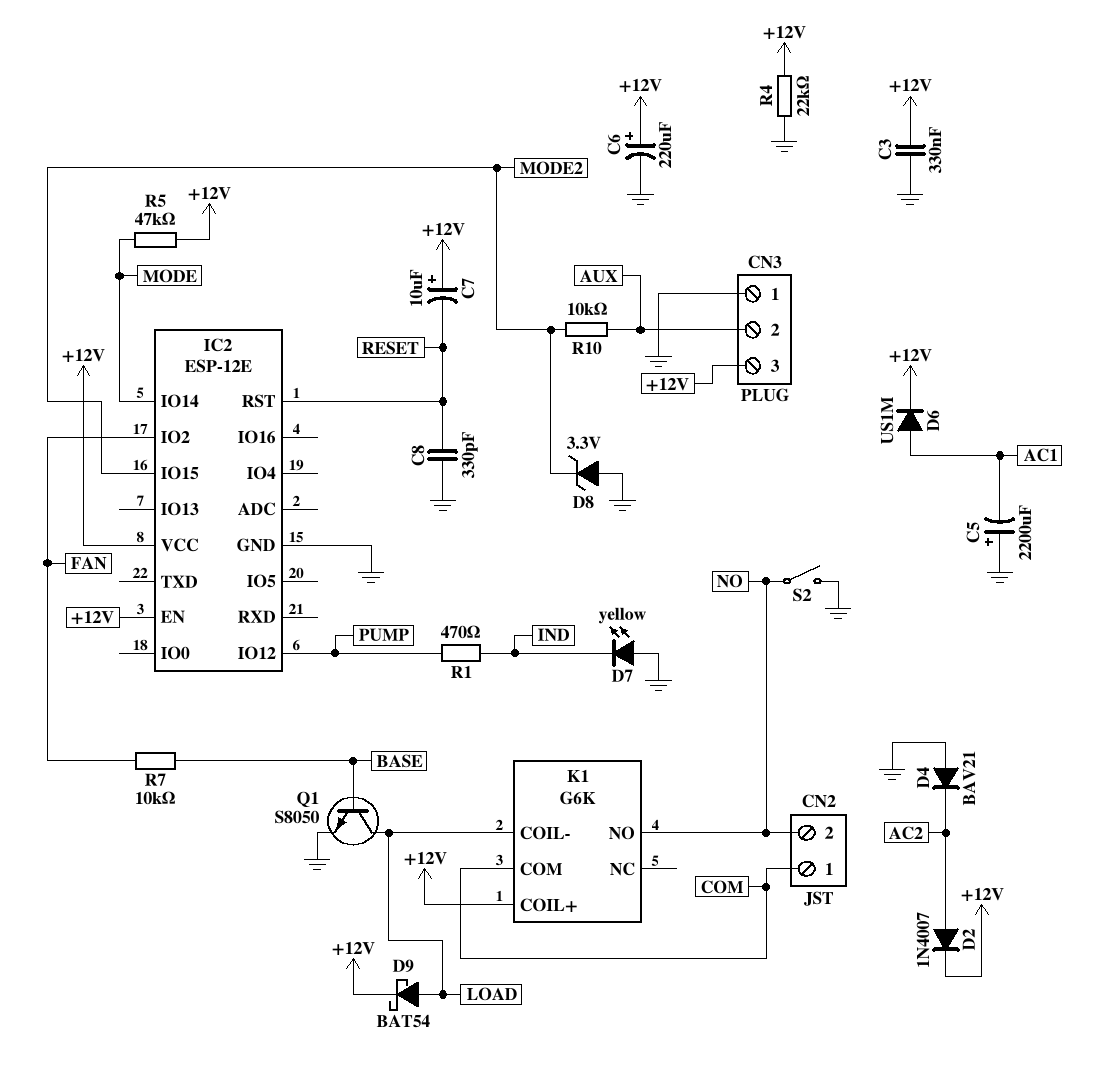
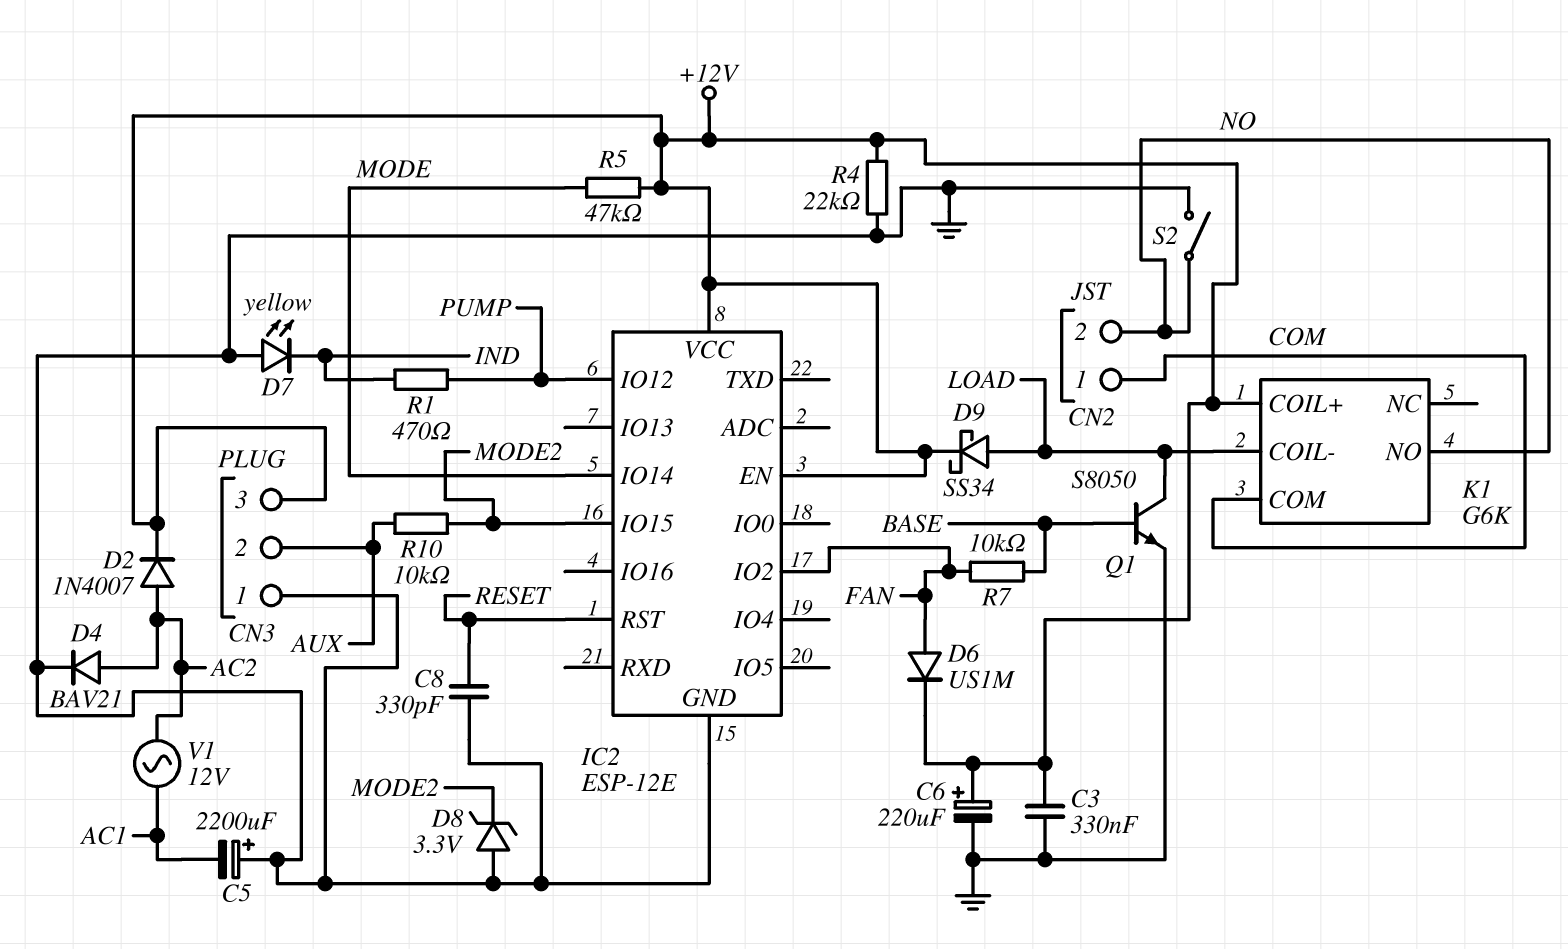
C7: 10uF (plus +12V, minus RESET) -> none
D4: diode BAV21 (A GND, K AC2) -> diode BAV21 (A AC2, K GND)
D6: diode US1M (A AC1, K +12V) -> diode US1M (A FAN, K +12V)
D9: schottky BAT54 (A LOAD, K +12V) -> schottky SS34 (A LOAD, K +12V)
V1: none -> AC 12V (AC1, AC2)

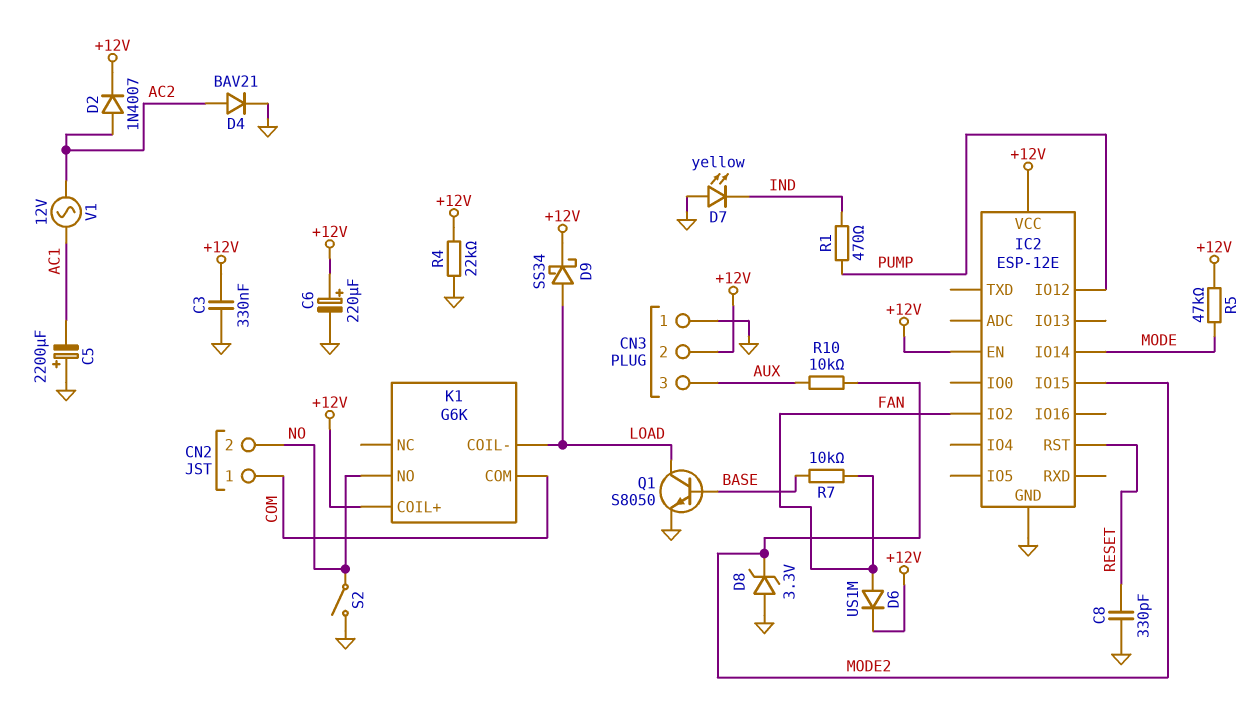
CN3 pin 2: AUX -> +12V
CN3 pin 3: +12V -> AUX

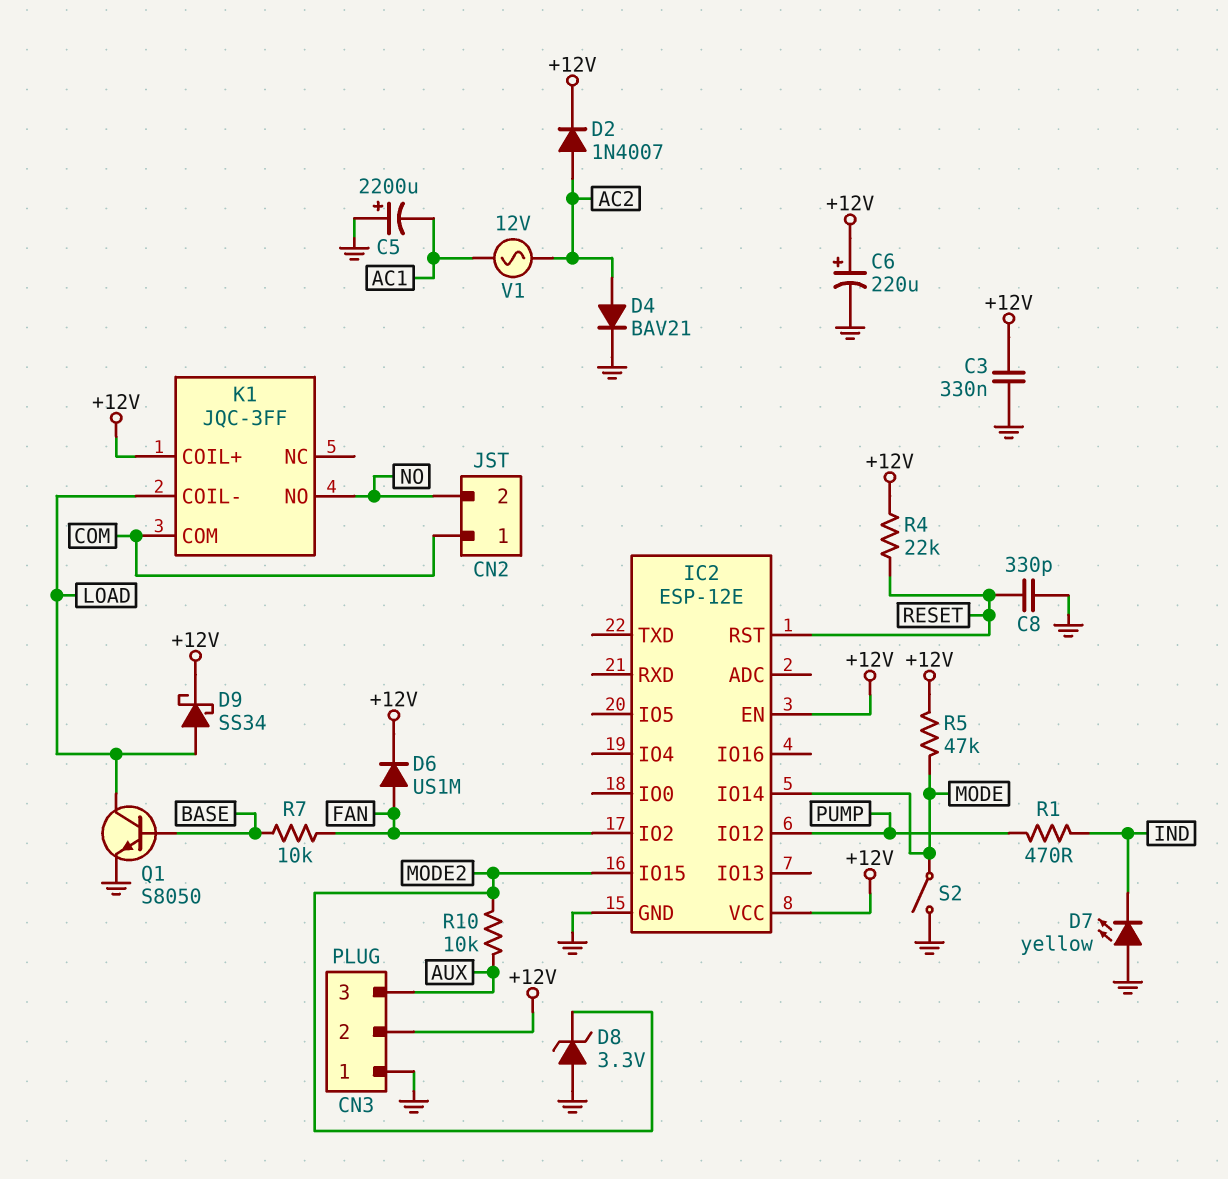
K1: G6K -> JQC-3FF
R4: 22k (+12V, GND) -> 22k (+12V, RESET)
S2: switch (GND, NO) -> switch (GND, MODE)

